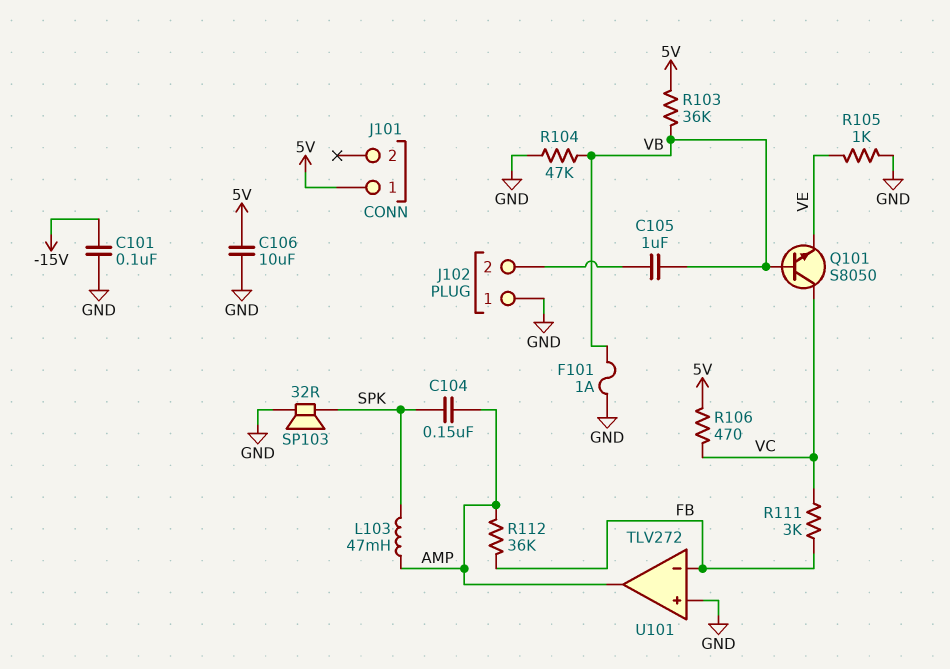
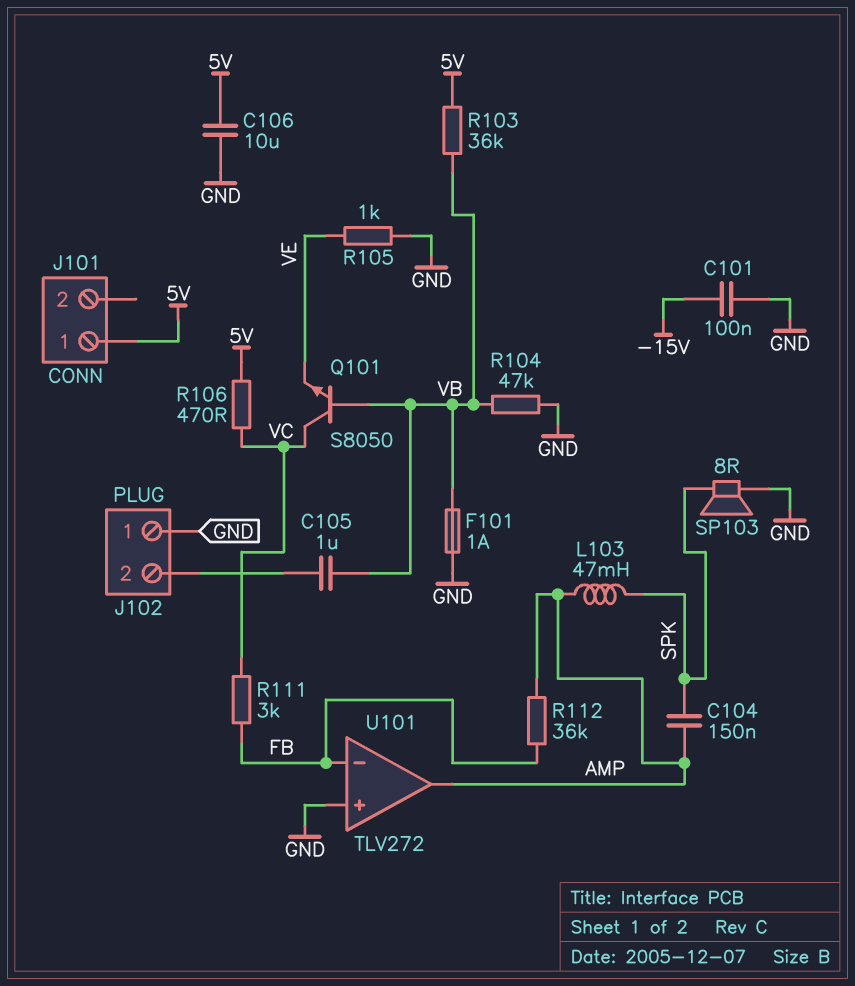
SP103: speaker 32R (GND, SPK) -> speaker 8R (GND, SPK)

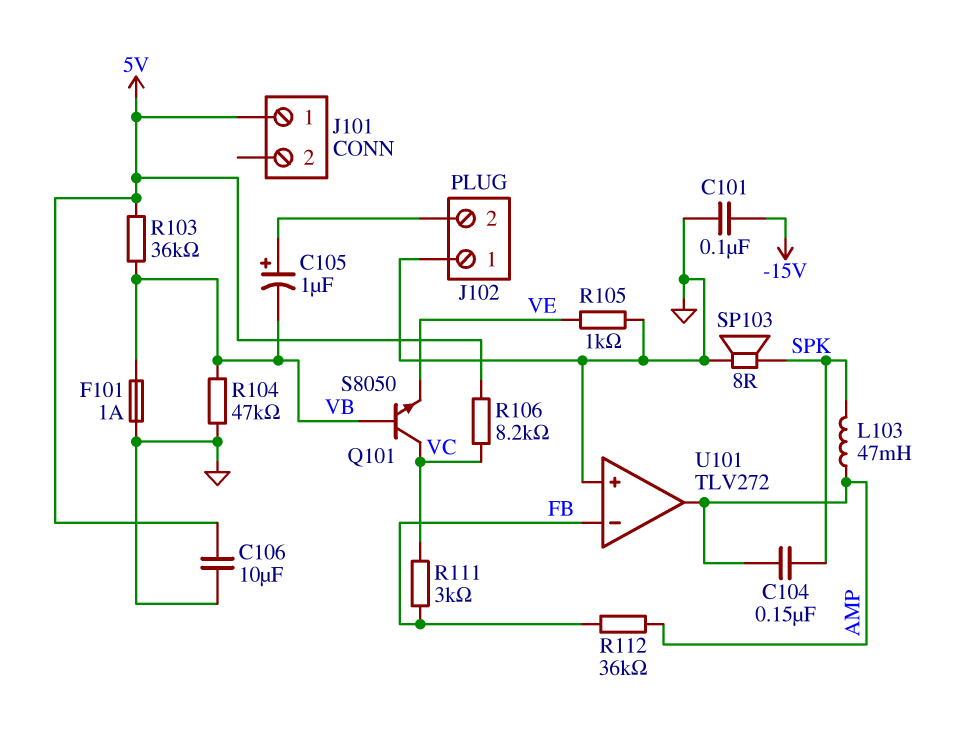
C105: 1uF (J102/2, VB) -> 1uF (plus J102/2, minus VB)
R106: 470 (5V, VC) -> 8.2k (5V, VC)

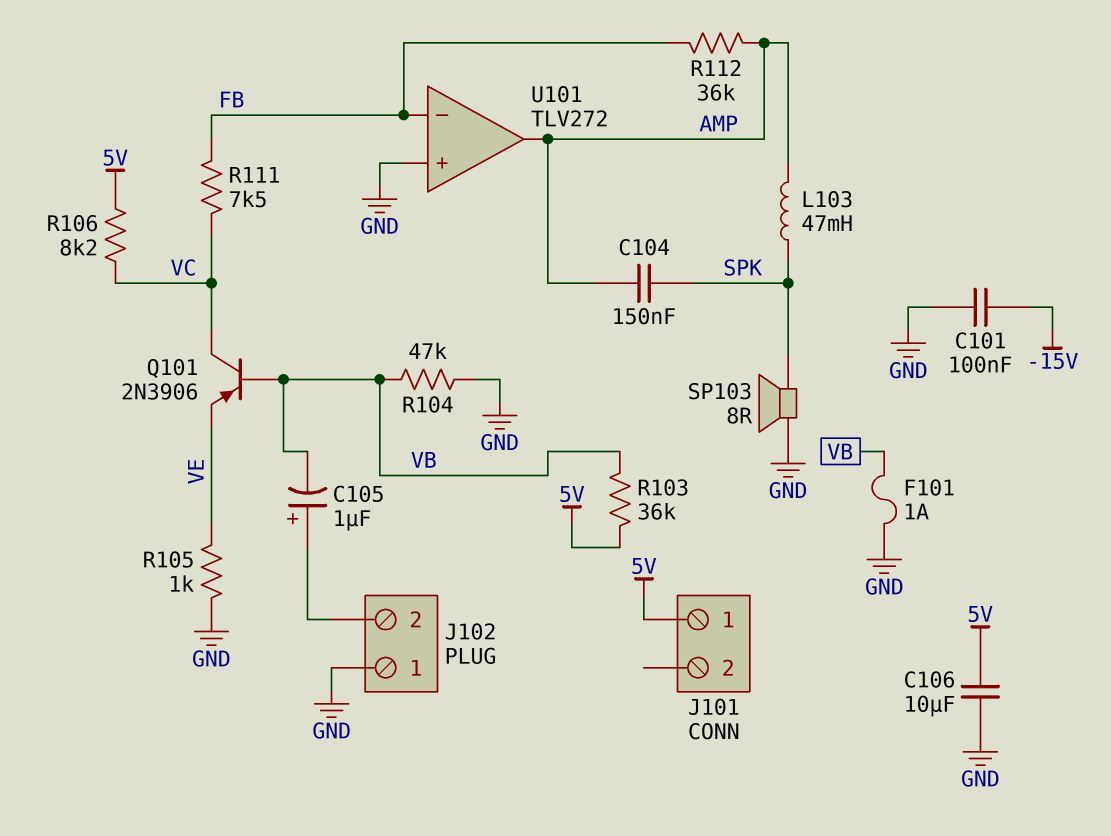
Q101: NPN S8050 (B VB, C VC, E VE) -> PNP 2N3906 (B VB, C VC, E VE)
R111: 3k (FB, VC) -> 7.5k (FB, VC)

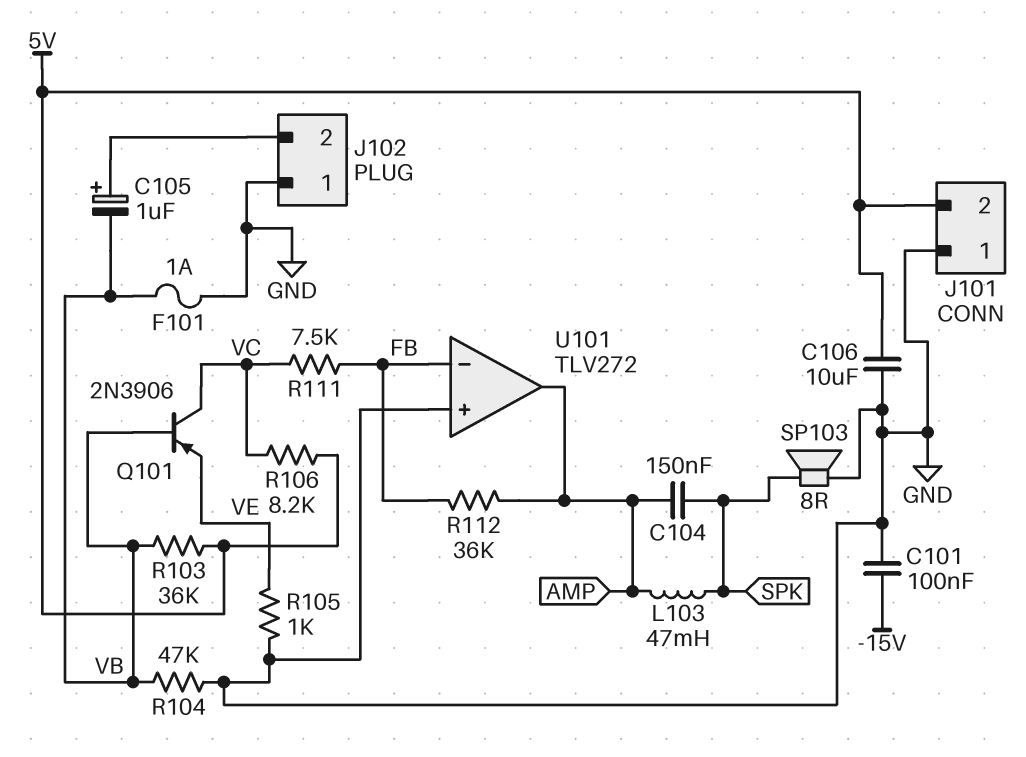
J101 pin 1: 5V -> GND
J101 pin 2: none -> 5V

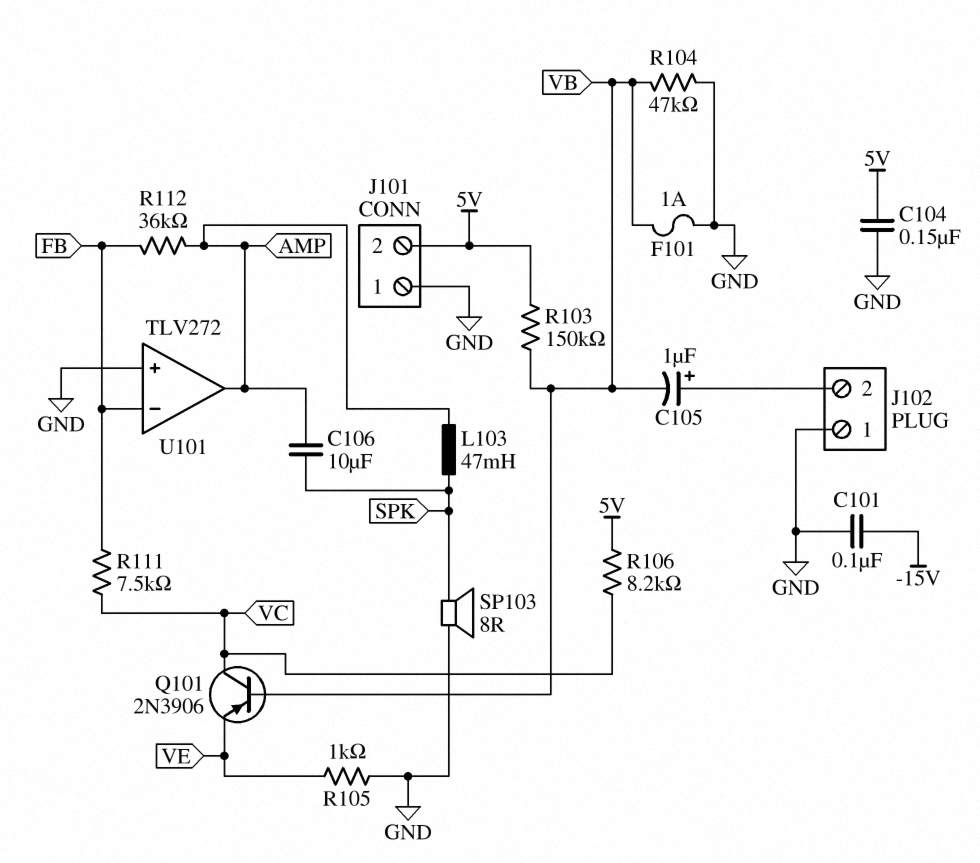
C104: 150nF (AMP, SPK) -> 150nF (5V, GND)
C106: 10uF (5V, GND) -> 10uF (AMP, SPK)
R103: 36k (5V, VB) -> 150k (5V, VB)

